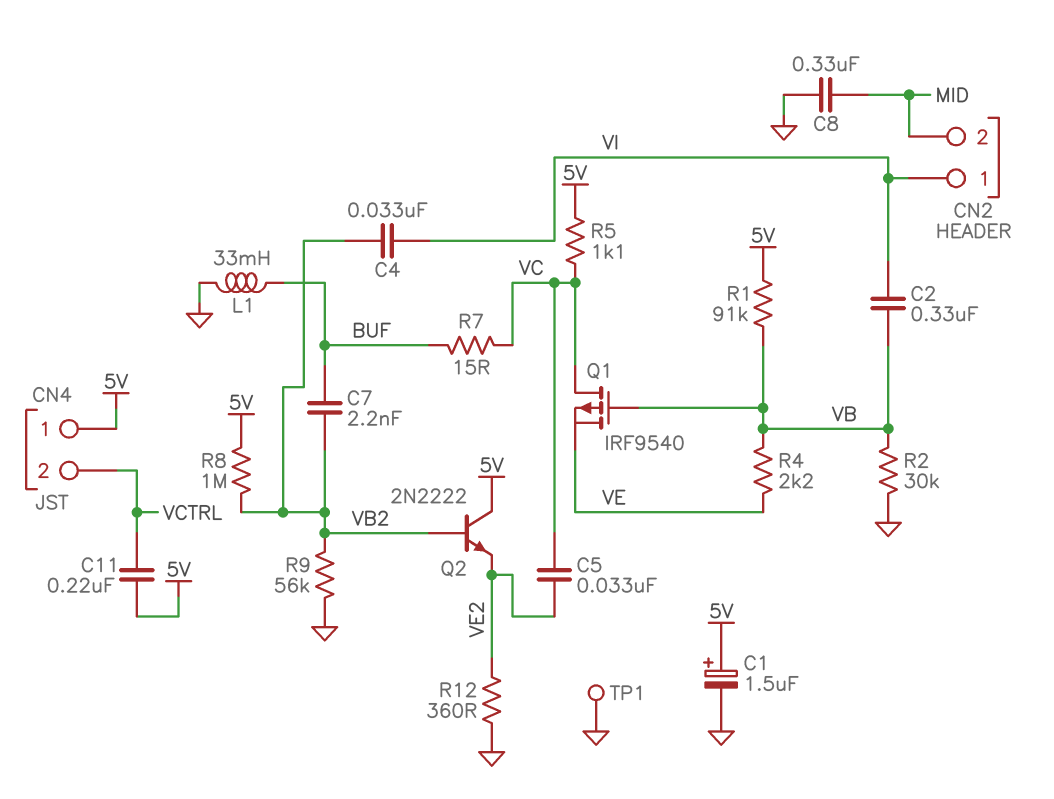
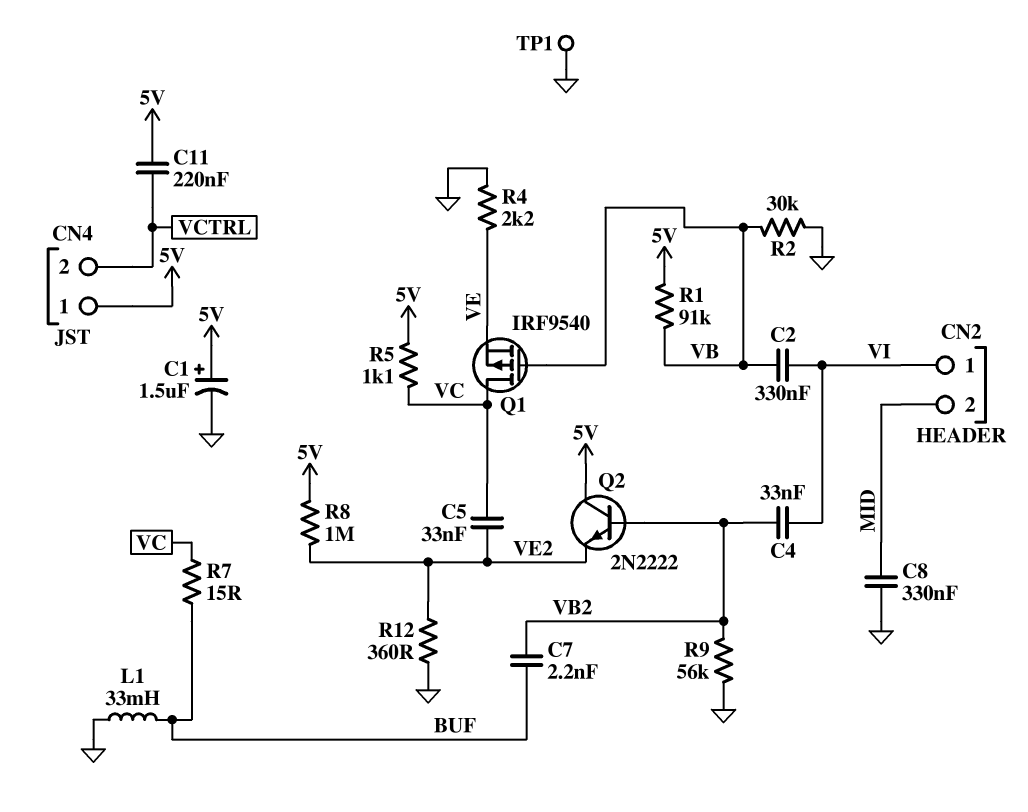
R4: 2.2k (VB, VE) -> 2.2k (GND, VE)
R8: 1M (5V, VB2) -> 1M (5V, VE2)

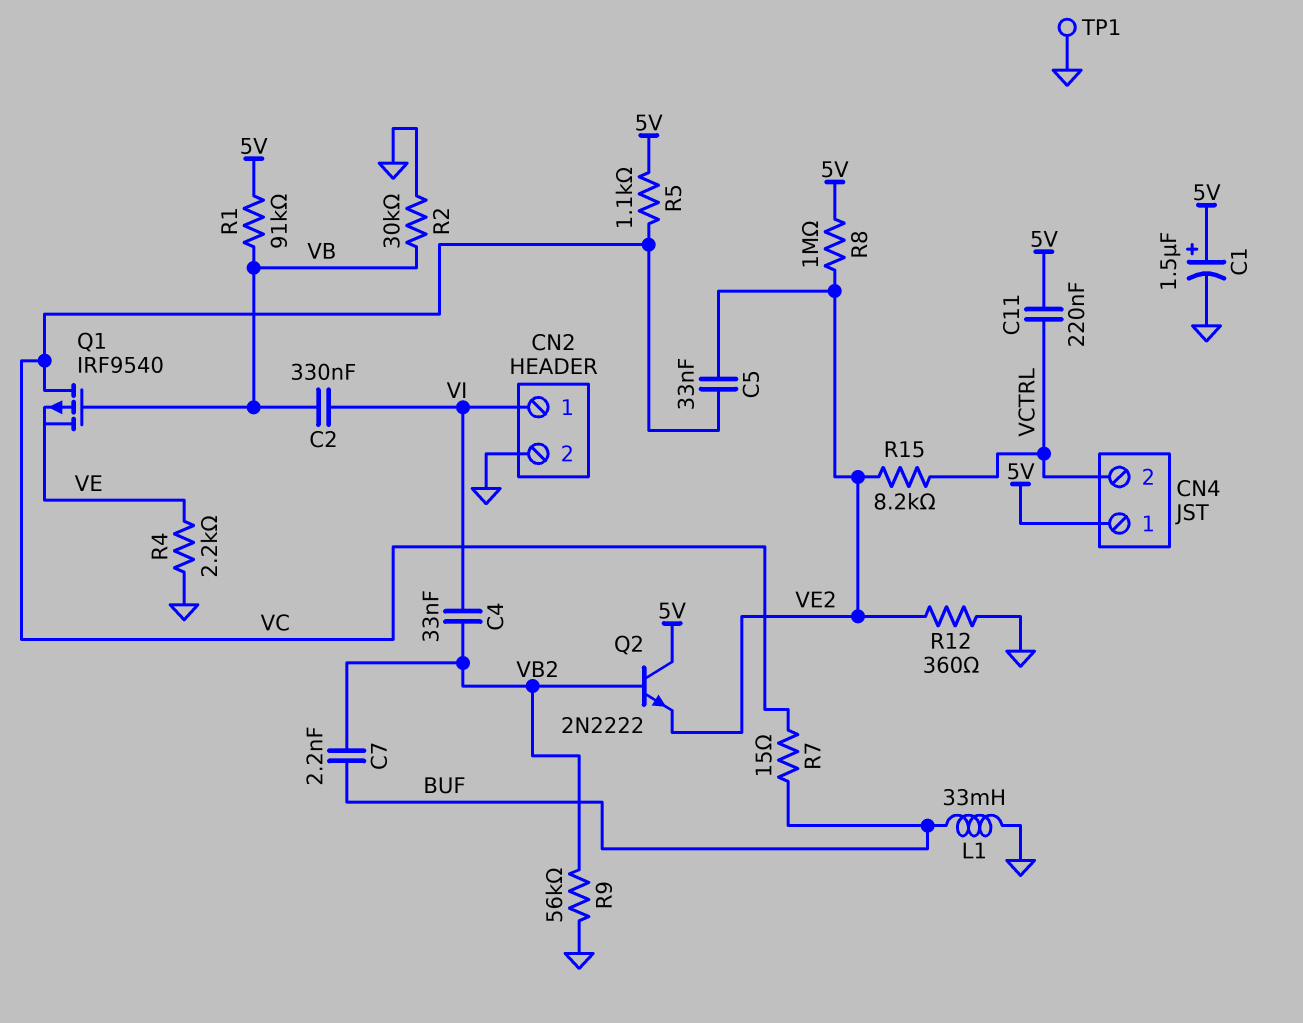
C8: 330nF (GND, MID) -> none
CN2 pin 2: MID -> GND
R15: none -> 8.2k (VCTRL, VE2)

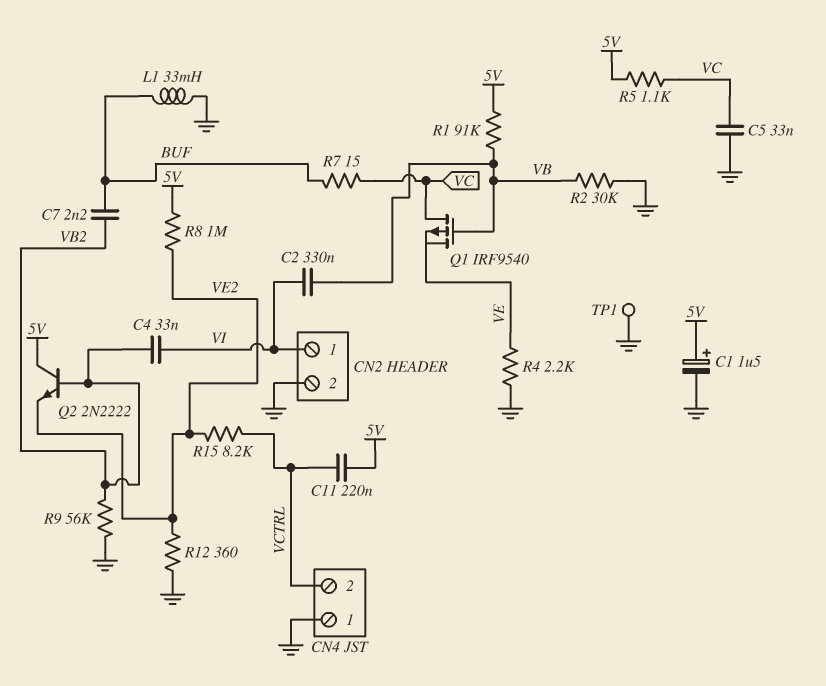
C5: 33nF (VC, VE2) -> 33nF (GND, VC)
CN4 pin 1: 5V -> GND

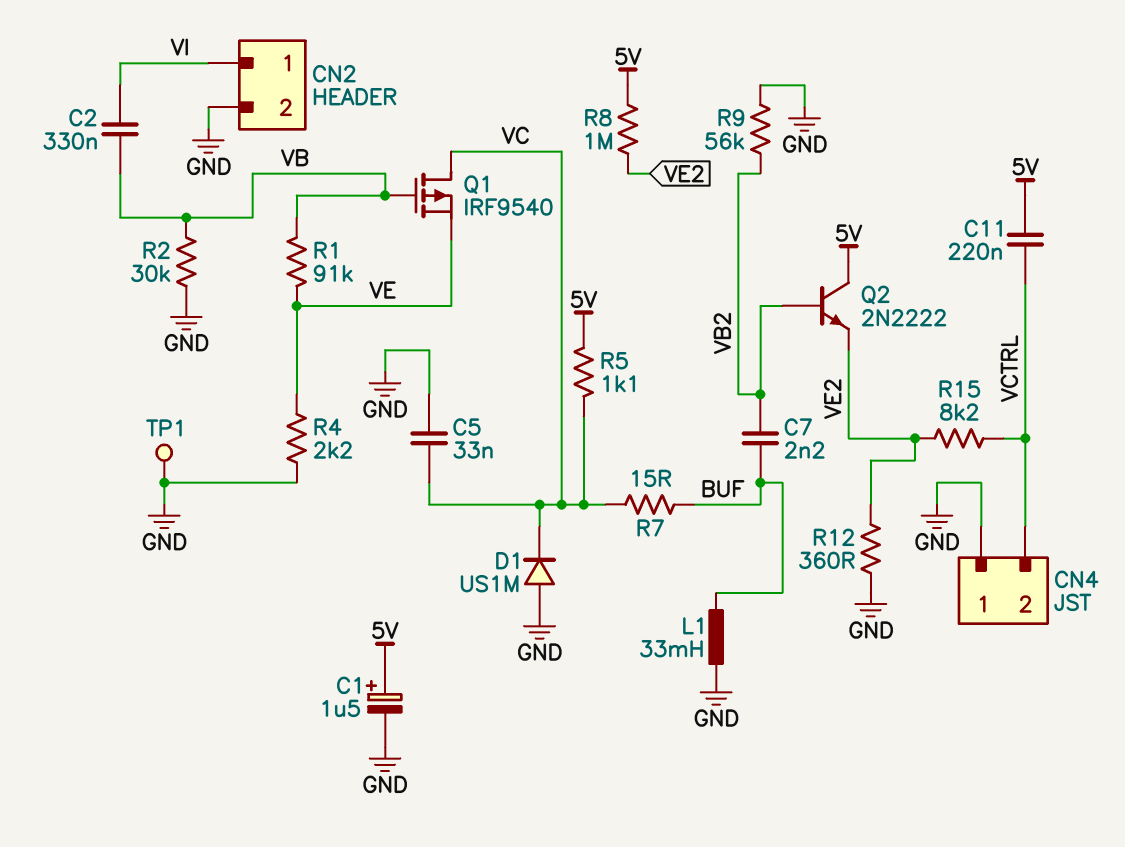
C4: 33nF (VB2, VI) -> none
D1: none -> diode US1M (A GND, K VC)
R1: 91k (5V, VB) -> 91k (VB, VE)

